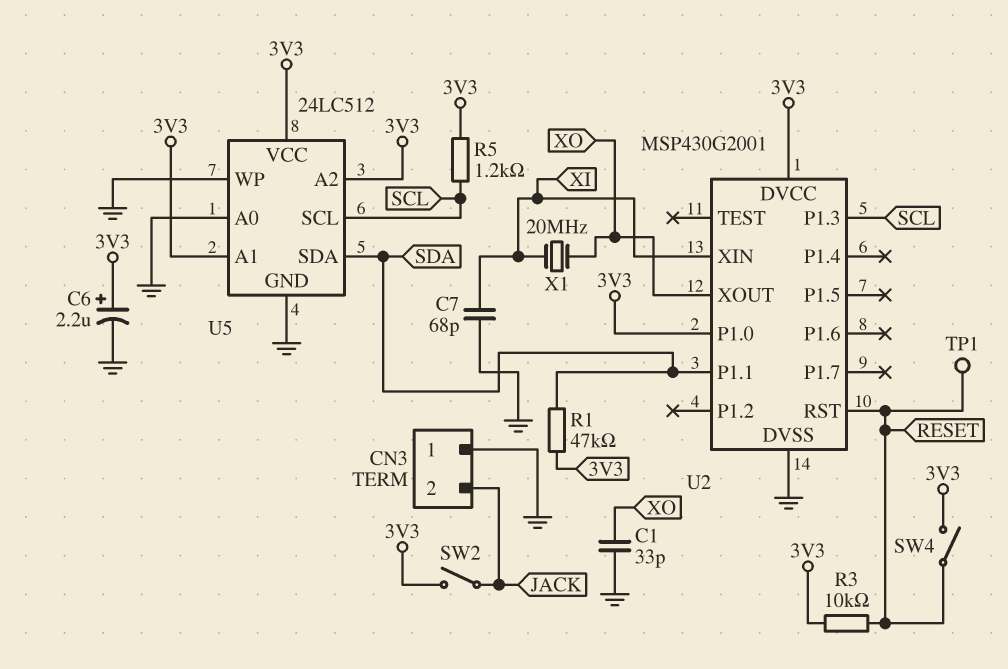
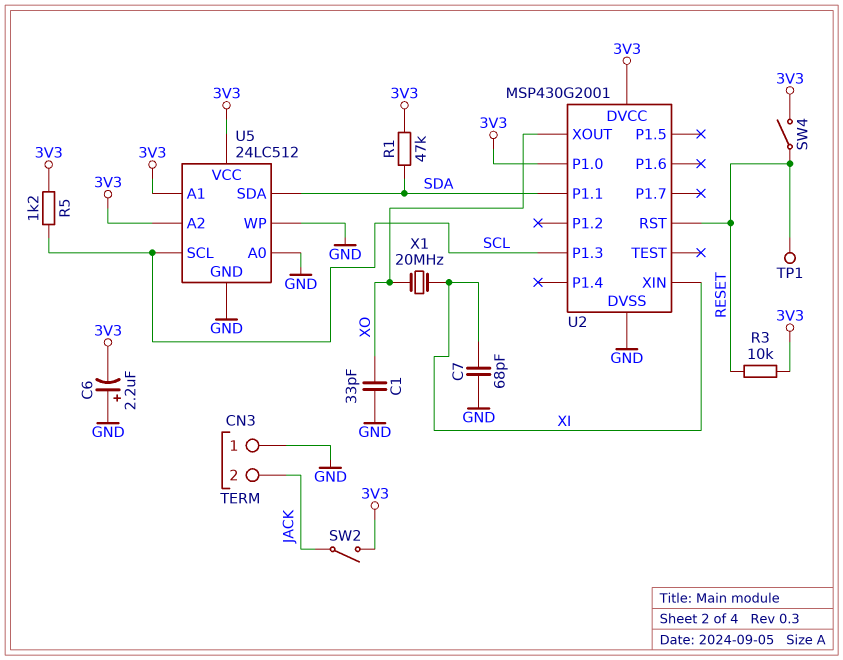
C6: 2.2uF (plus 3V3, minus GND) -> 2.2uF (plus GND, minus 3V3)

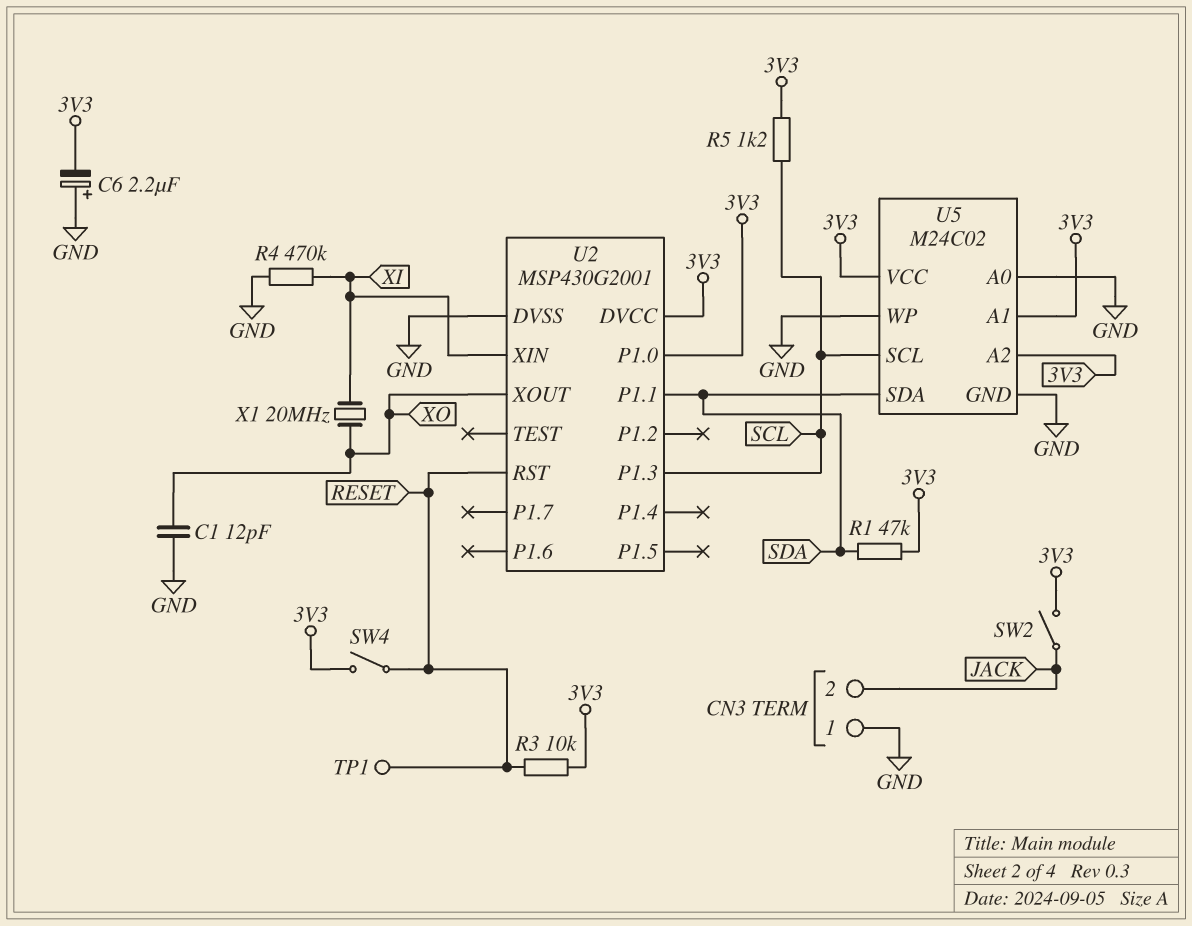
C1: 33pF (GND, XO) -> 12pF (GND, XO)
C7: 68pF (GND, XI) -> none
R4: none -> 470k (GND, XI)
U5: 24LC512 -> M24C02

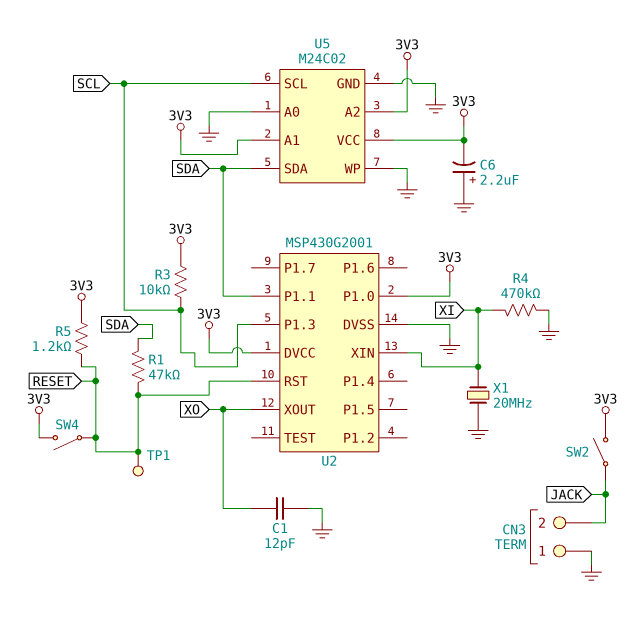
R1: 47k (3V3, SDA) -> 47k (RESET, SDA)
R3: 10k (3V3, RESET) -> 10k (3V3, SCL)
R5: 1.2k (3V3, SCL) -> 1.2k (3V3, RESET)
X1: 20MHz (XI, XO) -> 20MHz (GND, XI)

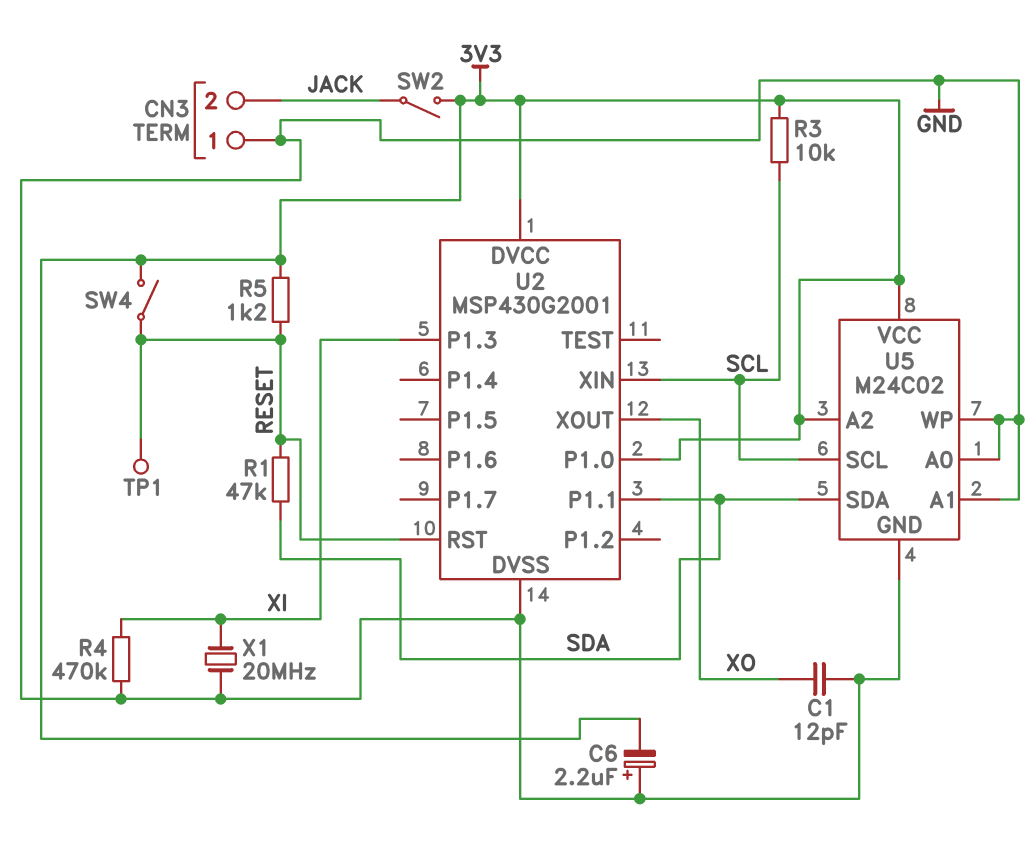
U2 pin P1.3: SCL -> XI
U2 pin XIN: XI -> SCL
U5 pin A1: 3V3 -> GND

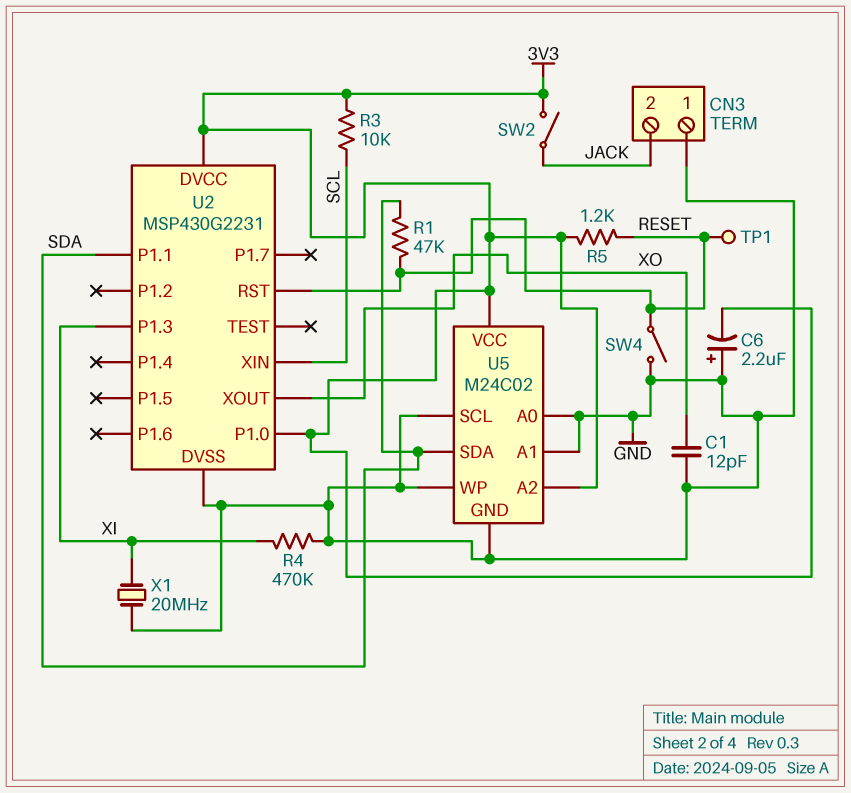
SW4: switch (3V3, RESET) -> switch (GND, RESET)
U2: MSP430G2001 -> MSP430G2231
U5 pin SCL: SCL -> GND

